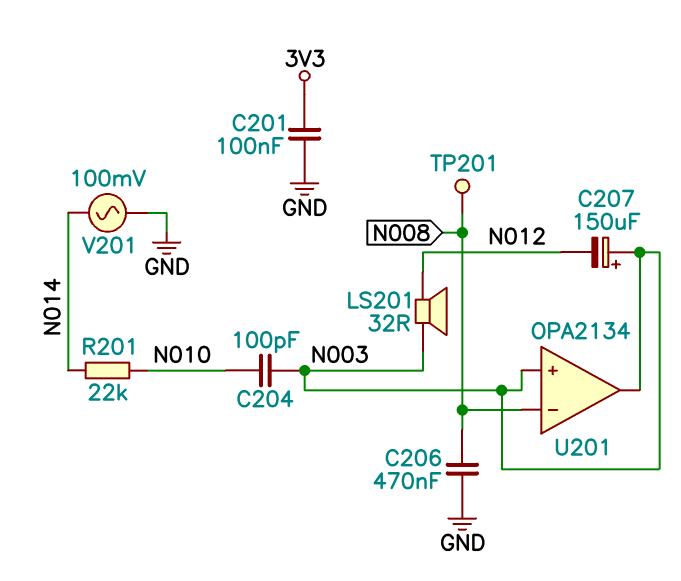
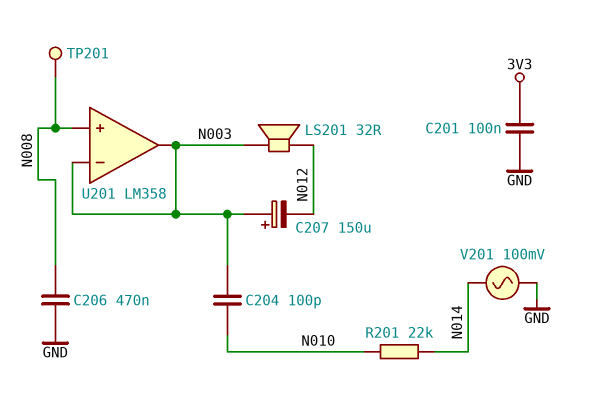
U201: OPA2134 -> LM358
U201 pin in+: N003 -> N008
U201 pin in-: N008 -> N003

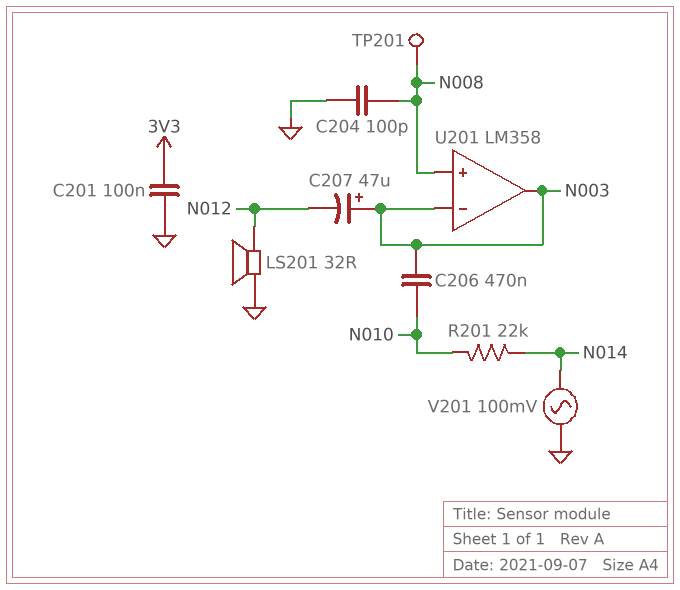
C204: 100pF (N003, N010) -> 100pF (GND, N008)
C206: 470nF (GND, N008) -> 470nF (N003, N010)
C207: 150uF (plus N003, minus N012) -> 47uF (plus N003, minus N012)
LS201: speaker 32R (N003, N012) -> speaker 32R (GND, N012)

